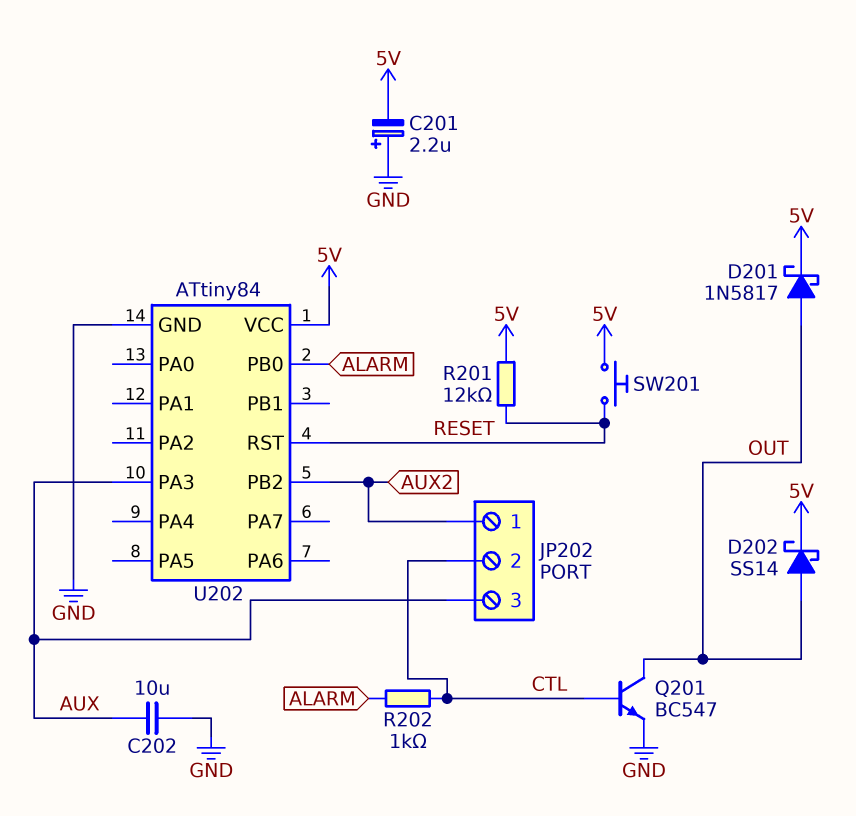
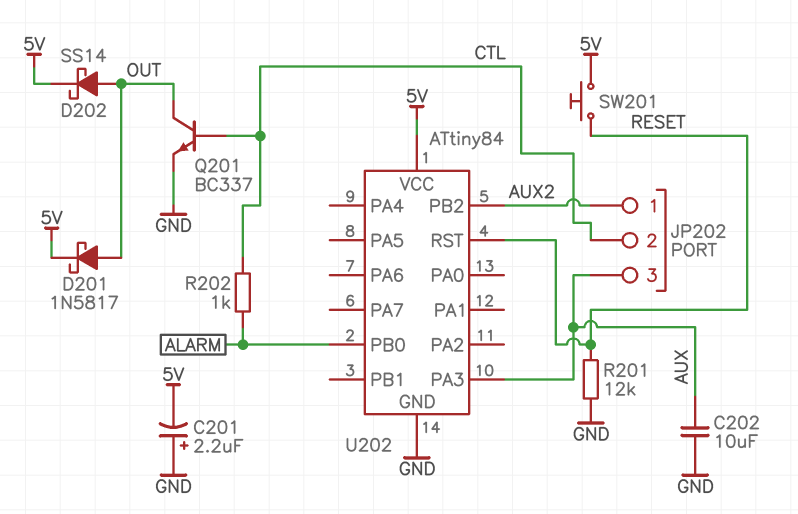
Q201: NPN BC547 (B CTL, C OUT, E GND) -> NPN BC337 (B CTL, C OUT, E GND)
R201: 12k (5V, RESET) -> 12k (GND, RESET)

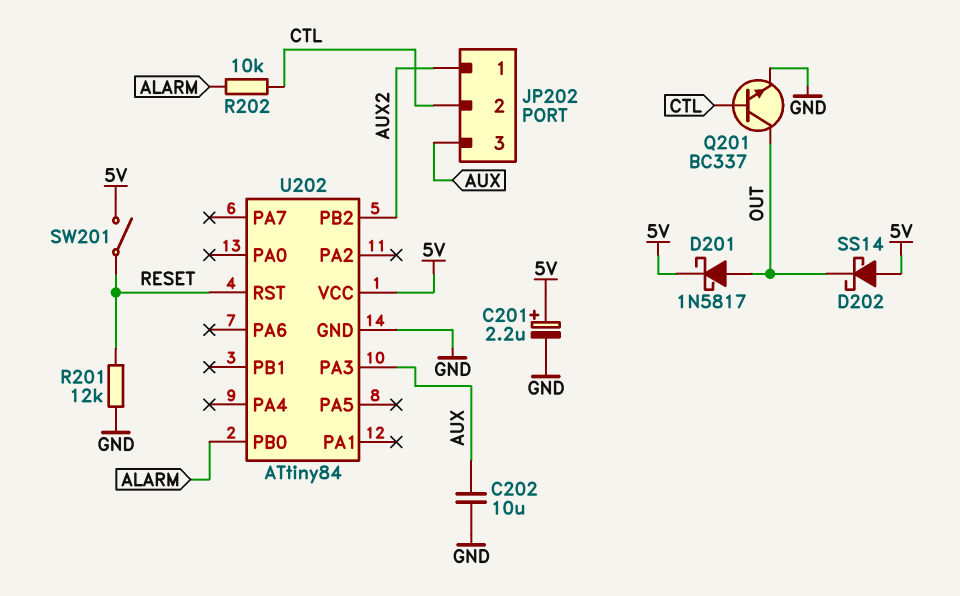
C201: 2.2uF (plus GND, minus 5V) -> 2.2uF (plus 5V, minus GND)
D202: schottky SS14 (A OUT, K 5V) -> schottky SS14 (A 5V, K OUT)
R202: 1k (ALARM, CTL) -> 10k (ALARM, CTL)
SW201: button (5V, RESET) -> switch (5V, RESET)

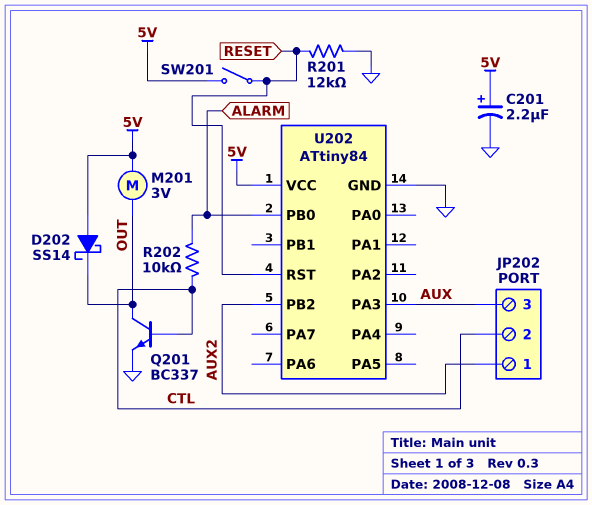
C202: 10uF (AUX, GND) -> none
D201: schottky 1N5817 (A OUT, K 5V) -> none
M201: none -> motor 3V (5V, OUT)

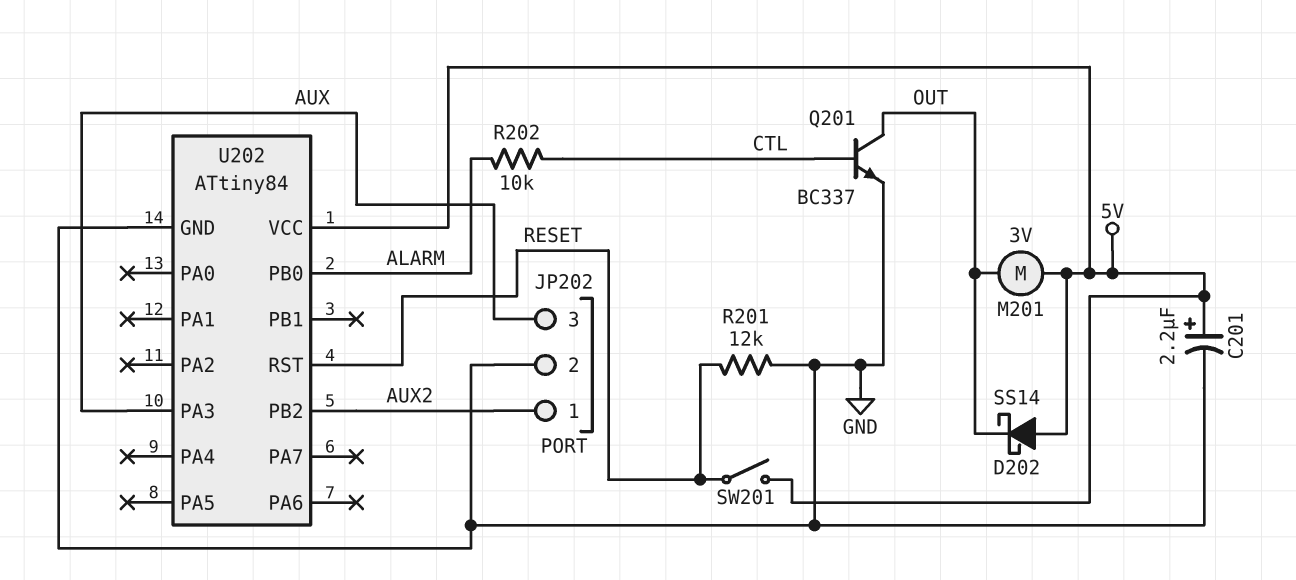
JP202 pin 2: CTL -> GND

